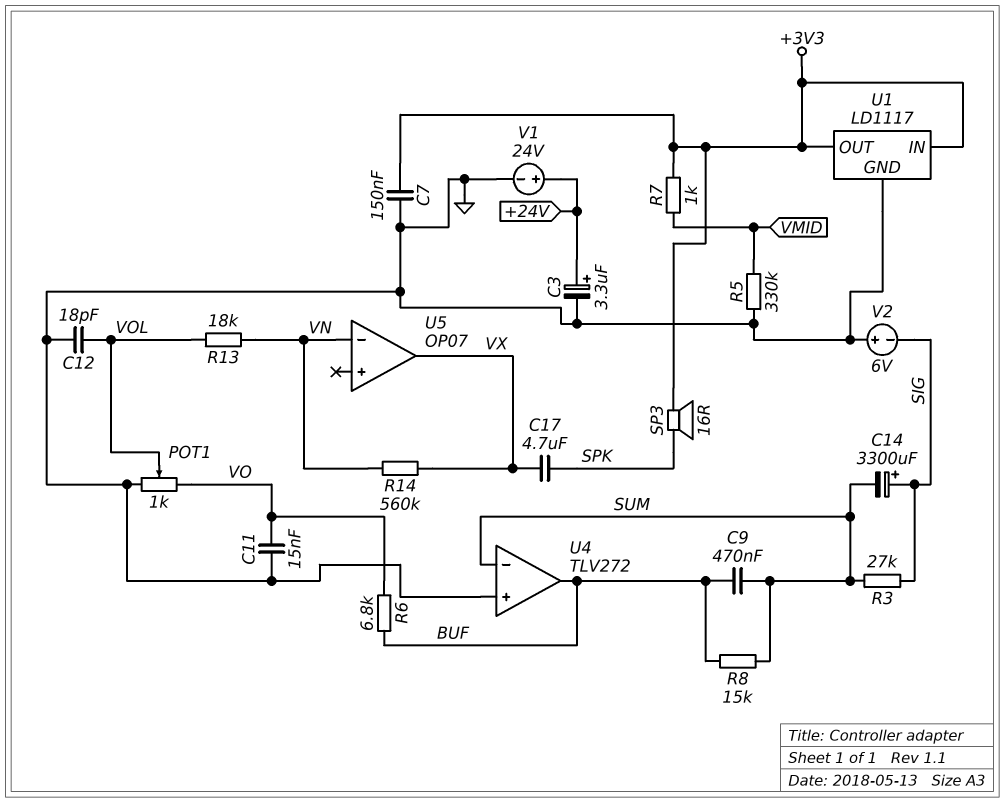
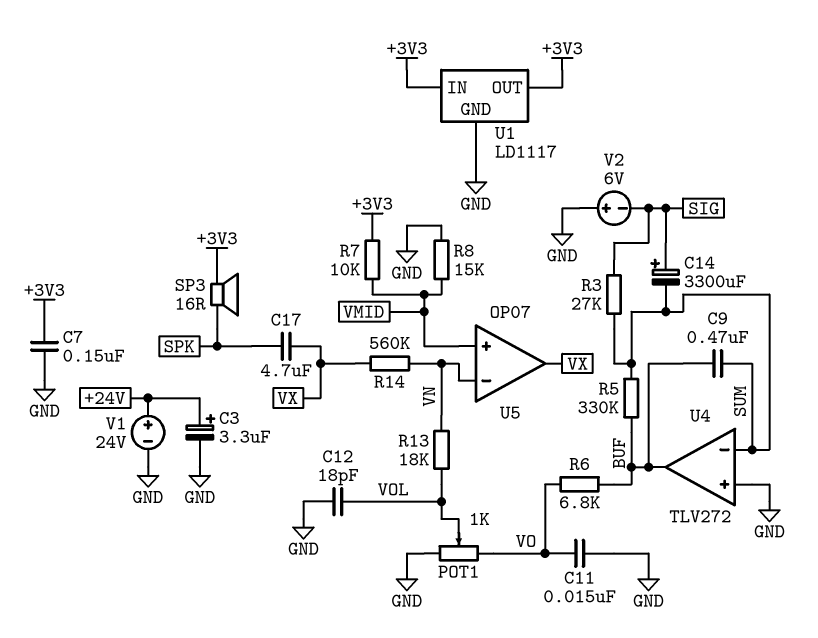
R5: 330k (GND, VMID) -> 330k (BUF, SUM)
R7: 1k (+3V3, VMID) -> 10k (+3V3, VMID)
R8: 15k (BUF, SUM) -> 15k (GND, VMID)
U5 pin in+: none -> VMID

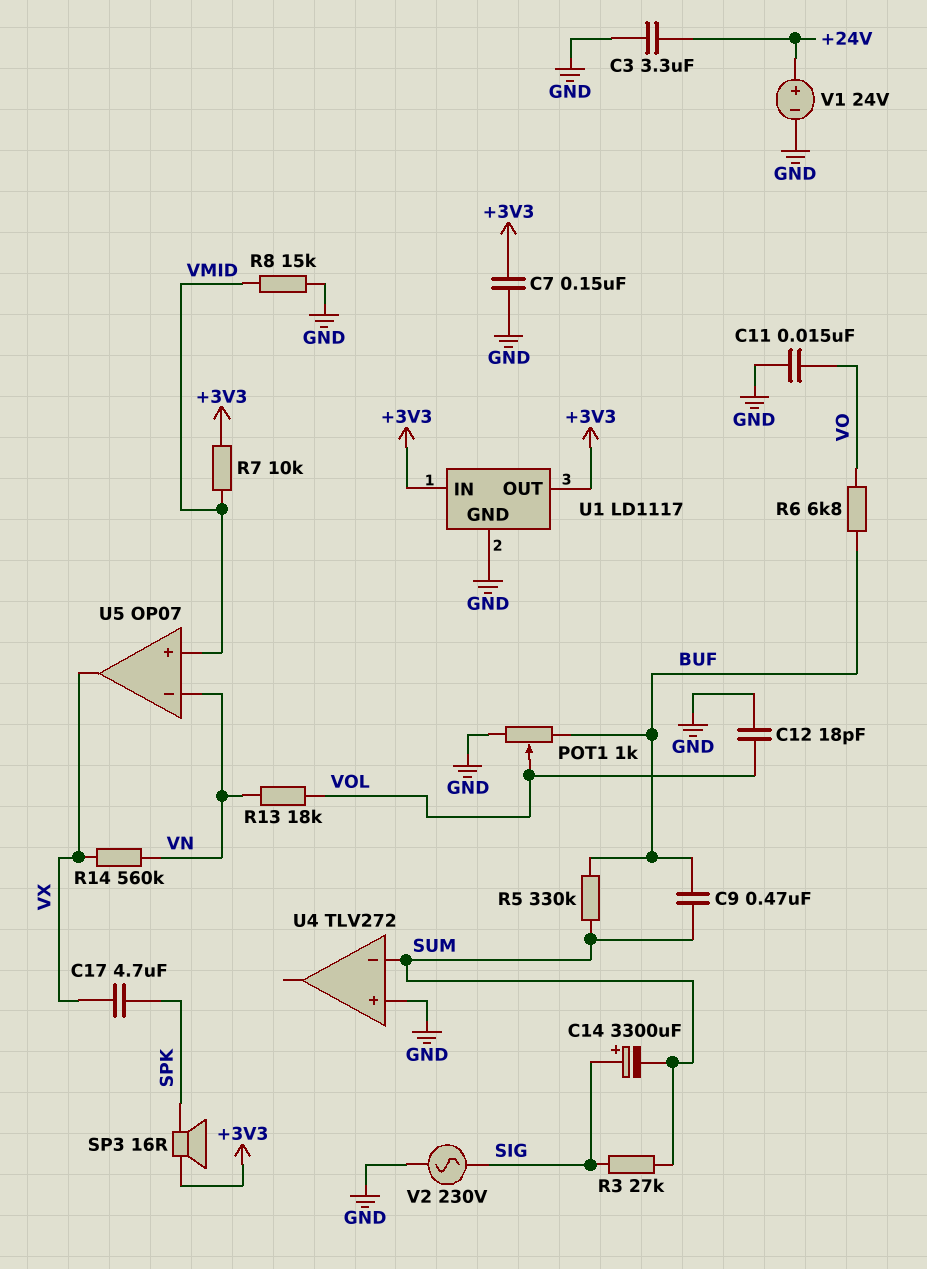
C3: 3.3uF (plus +24V, minus GND) -> 3.3uF (+24V, GND)
POT1: 1k (GND, VO, wiper VOL) -> 1k (BUF, GND, wiper VOL)
U4 pin out: BUF -> none
V2: 6V (plus GND, minus SIG) -> AC 230V (GND, SIG)

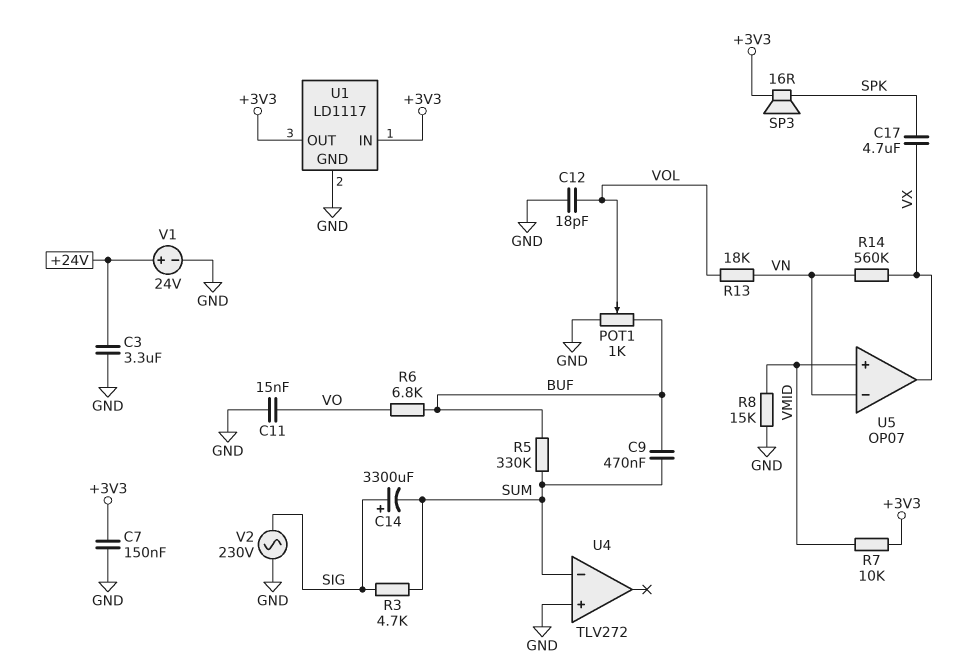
R3: 27k (SIG, SUM) -> 4.7k (SIG, SUM)

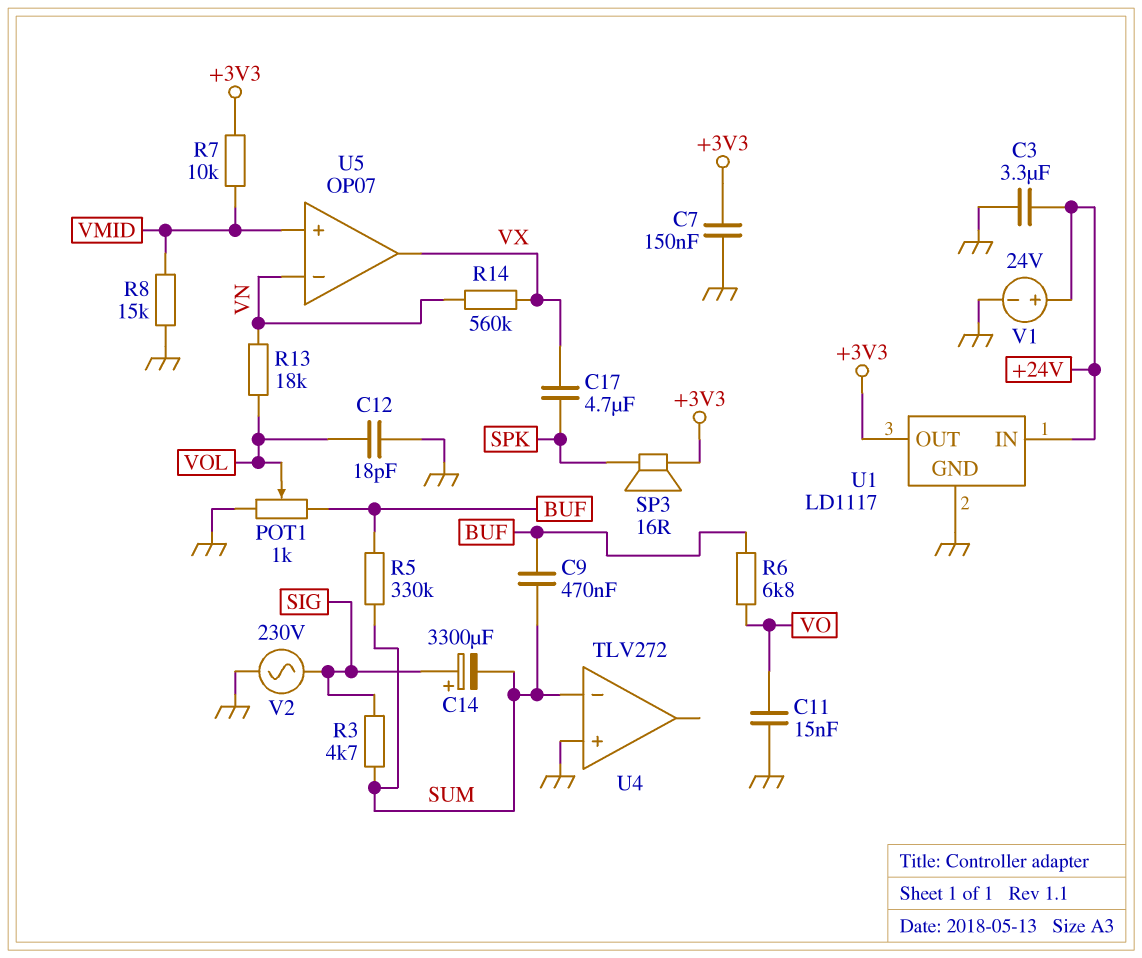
U1 pin IN: +3V3 -> +24V

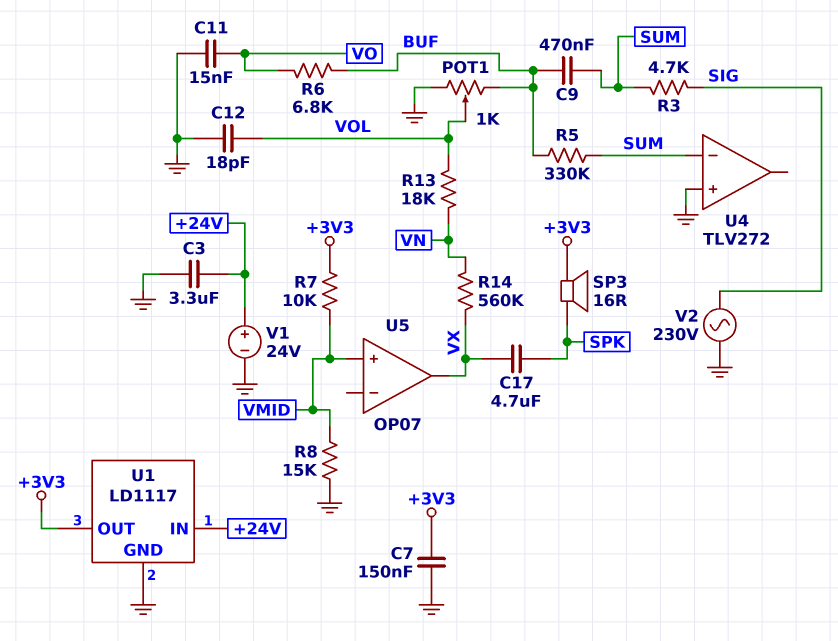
C14: 3300uF (plus SIG, minus SUM) -> none
U5 pin in-: VN -> none

